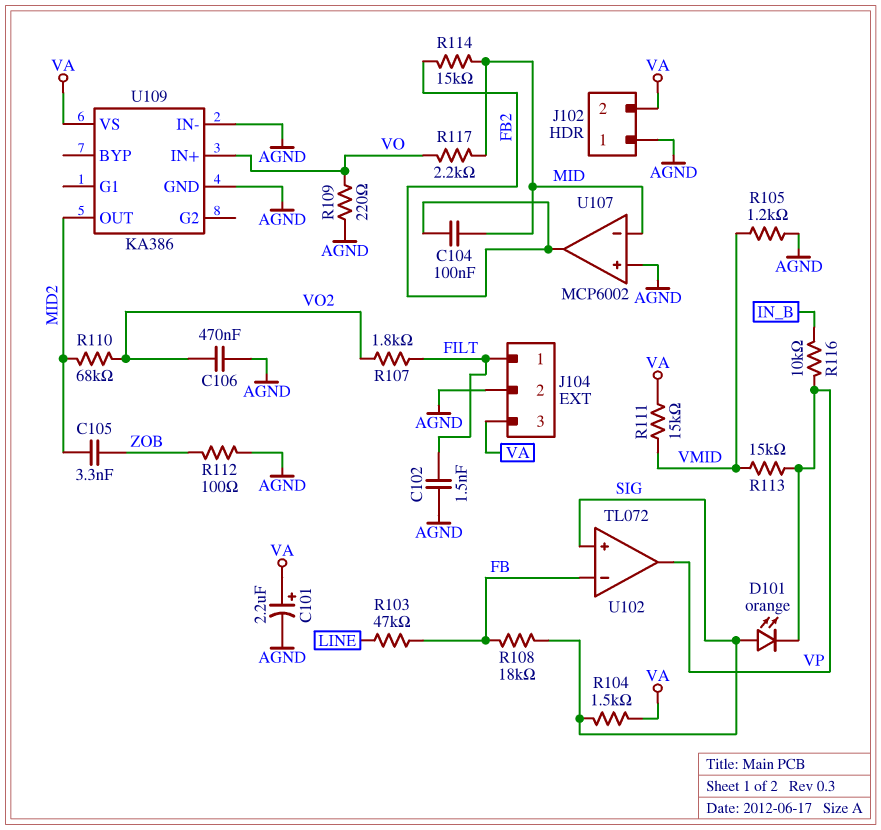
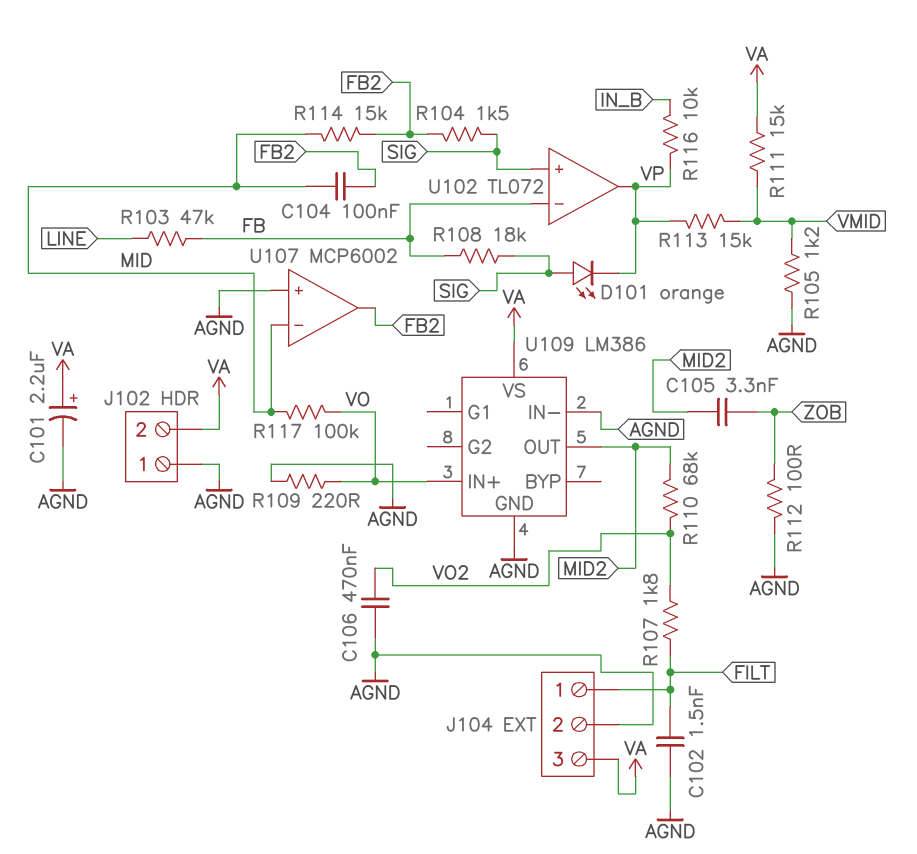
R104: 1.5k (SIG, VA) -> 1.5k (FB2, SIG)
R117: 2.2k (MID, VO) -> 100k (MID, VO)
U109: KA386 -> LM386

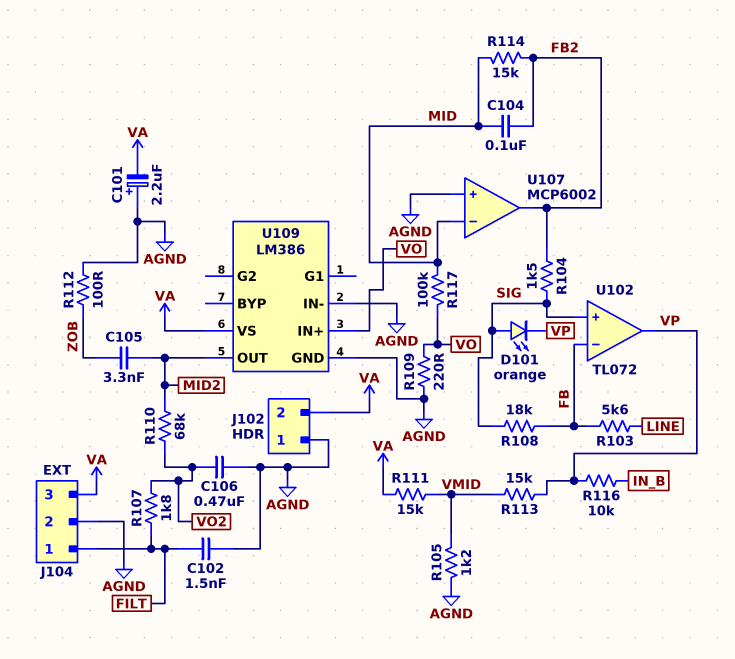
C101: 2.2uF (plus VA, minus AGND) -> 2.2uF (plus AGND, minus VA)
R103: 47k (FB, LINE) -> 5.6k (FB, LINE)

